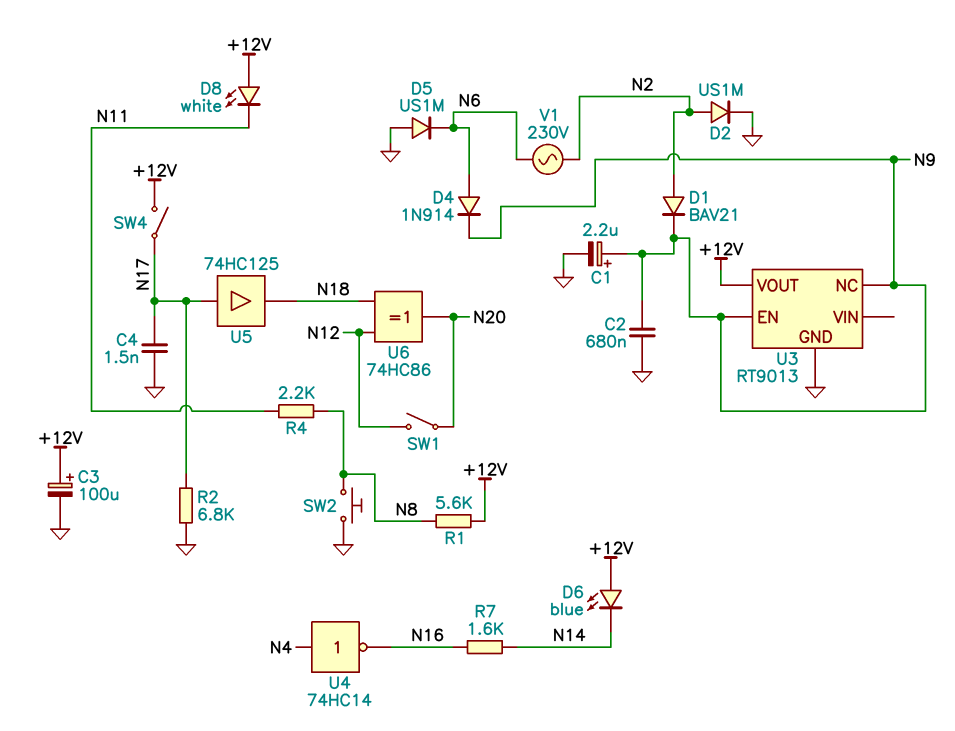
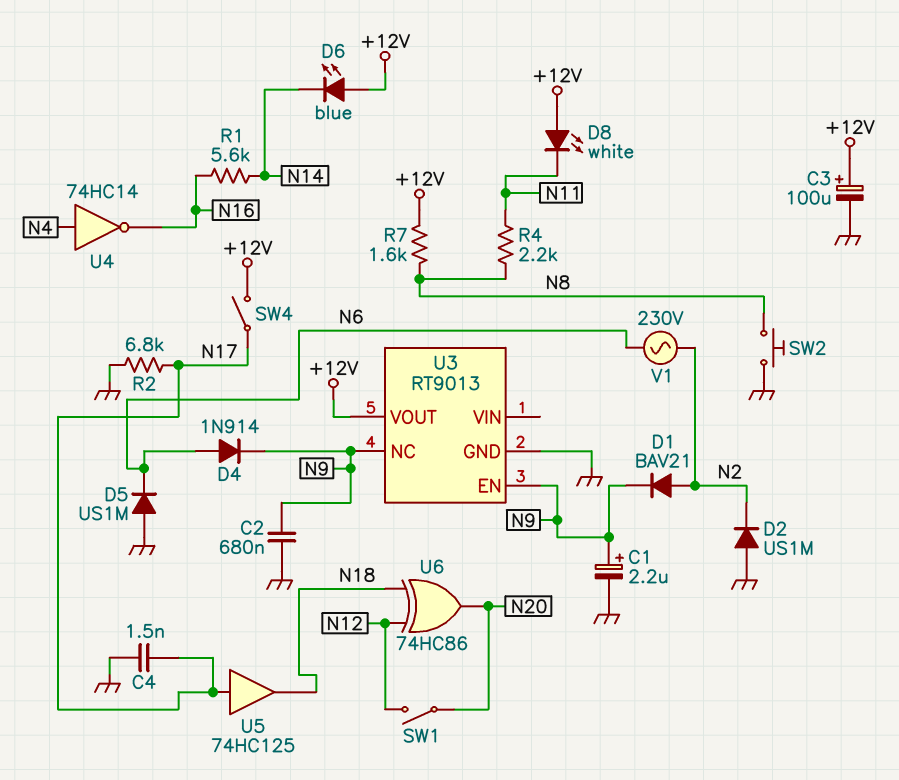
D2: diode US1M (A N2, K GND) -> diode US1M (A GND, K N2)
R1: 5.6k (+12V, N8) -> 5.6k (N14, N16)
R7: 1.6k (N14, N16) -> 1.6k (+12V, N8)

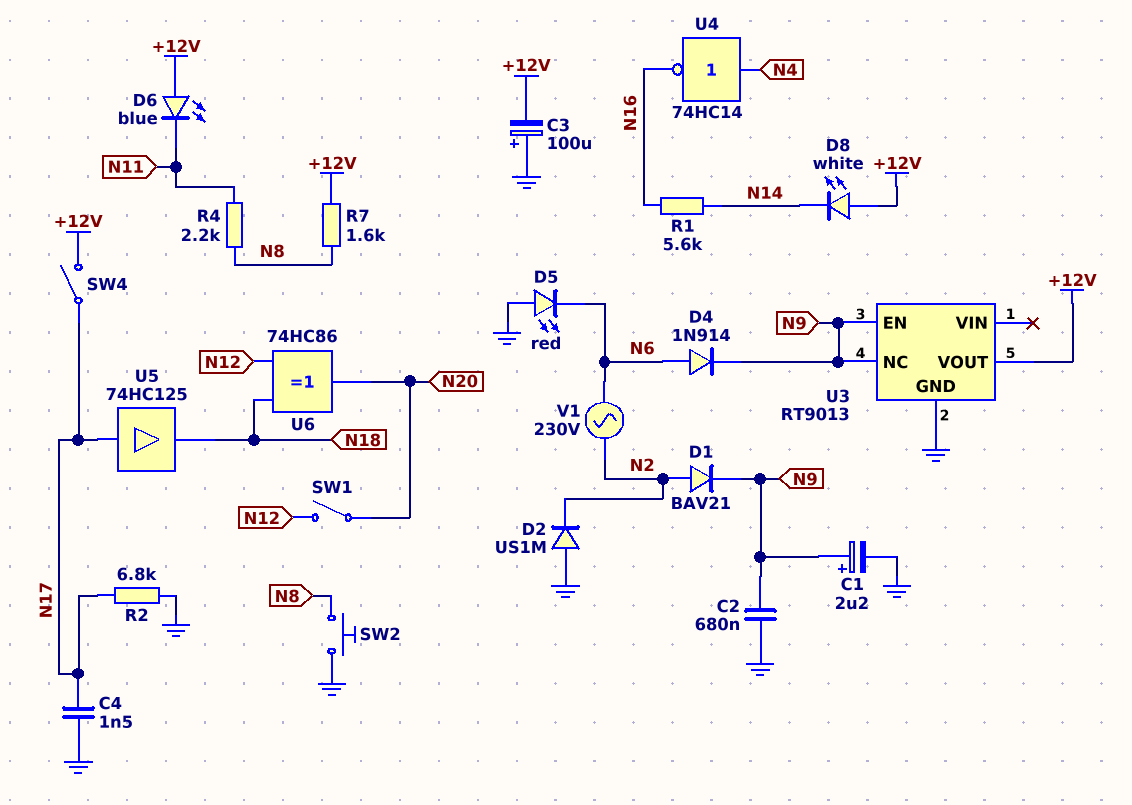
C3: 100uF (plus +12V, minus GND) -> 100uF (plus GND, minus +12V)
D5: diode US1M (A GND, K N6) -> LED red (A GND, K N6)
D6: LED blue (A +12V, K N14) -> LED blue (A +12V, K N11)
D8: LED white (A +12V, K N11) -> LED white (A +12V, K N14)

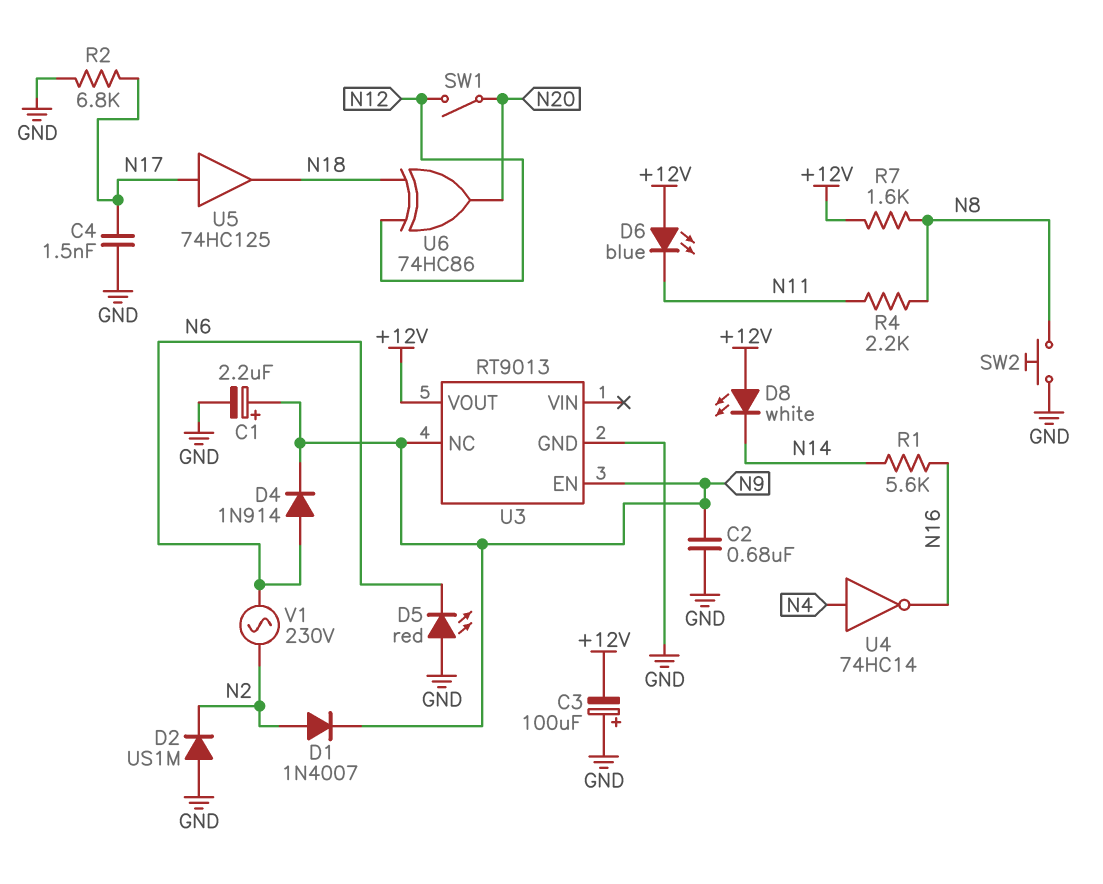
D1: diode BAV21 (A N2, K N9) -> diode 1N4007 (A N2, K N9)
SW4: switch (+12V, N17) -> none

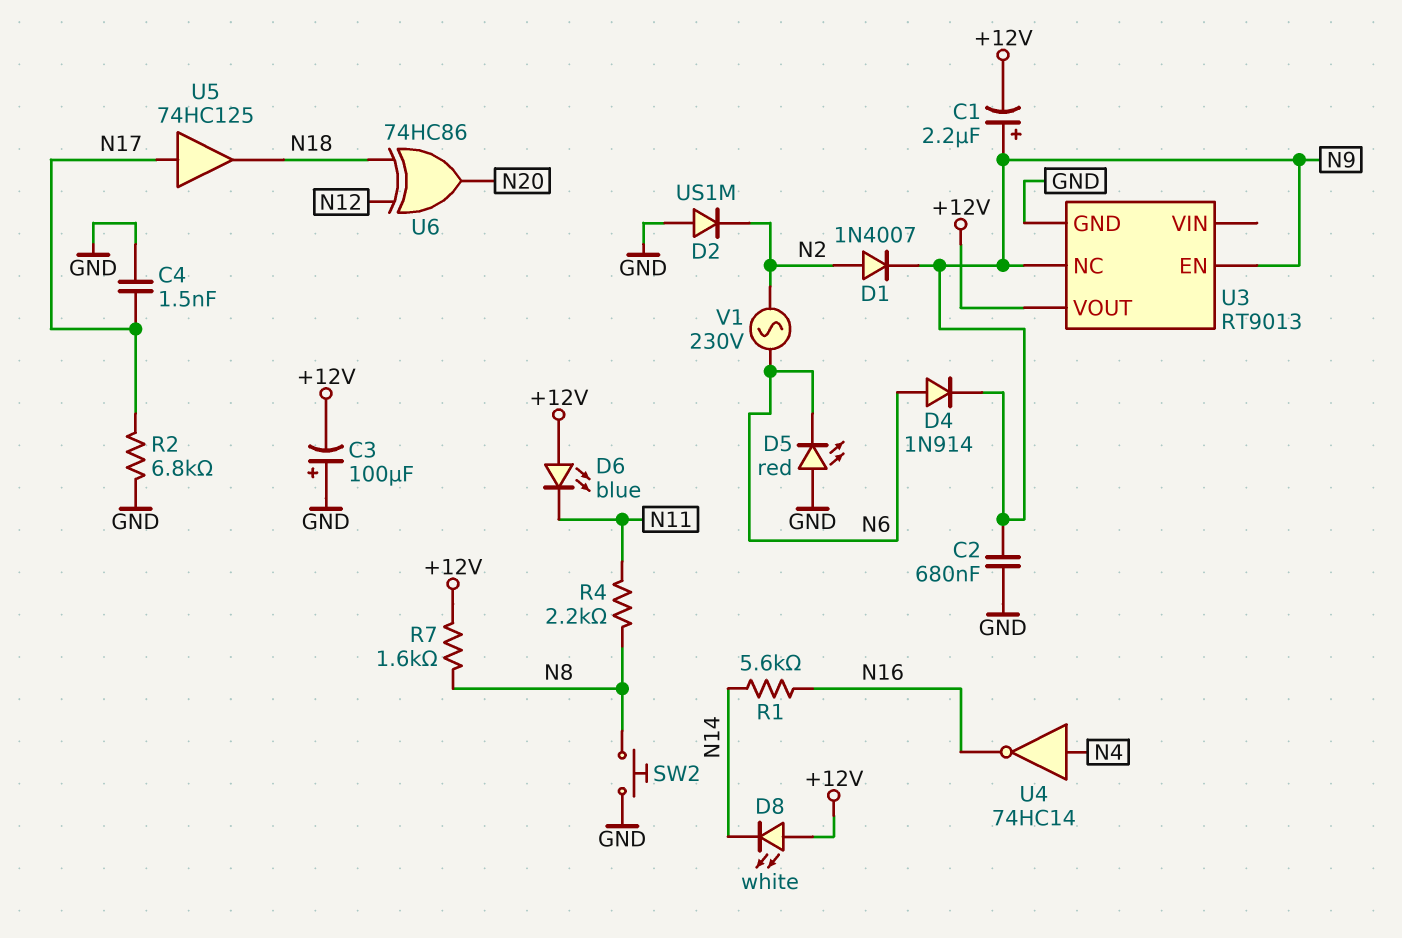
C1: 2.2uF (plus N9, minus GND) -> 2.2uF (plus N9, minus +12V)
SW1: switch (N12, N20) -> none

